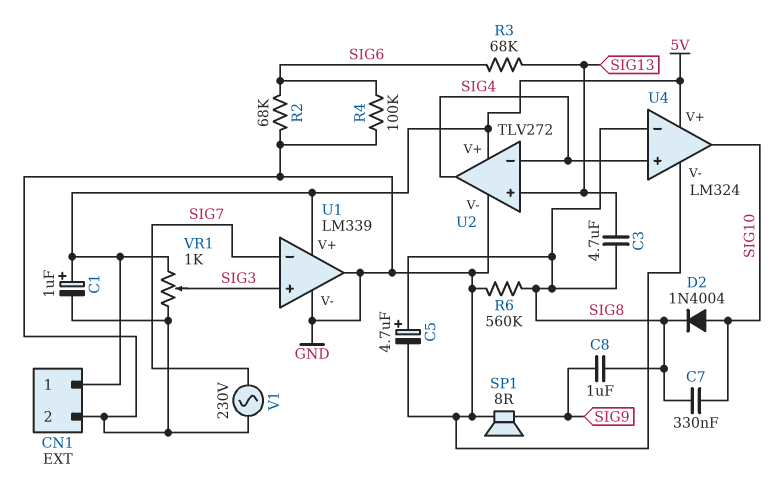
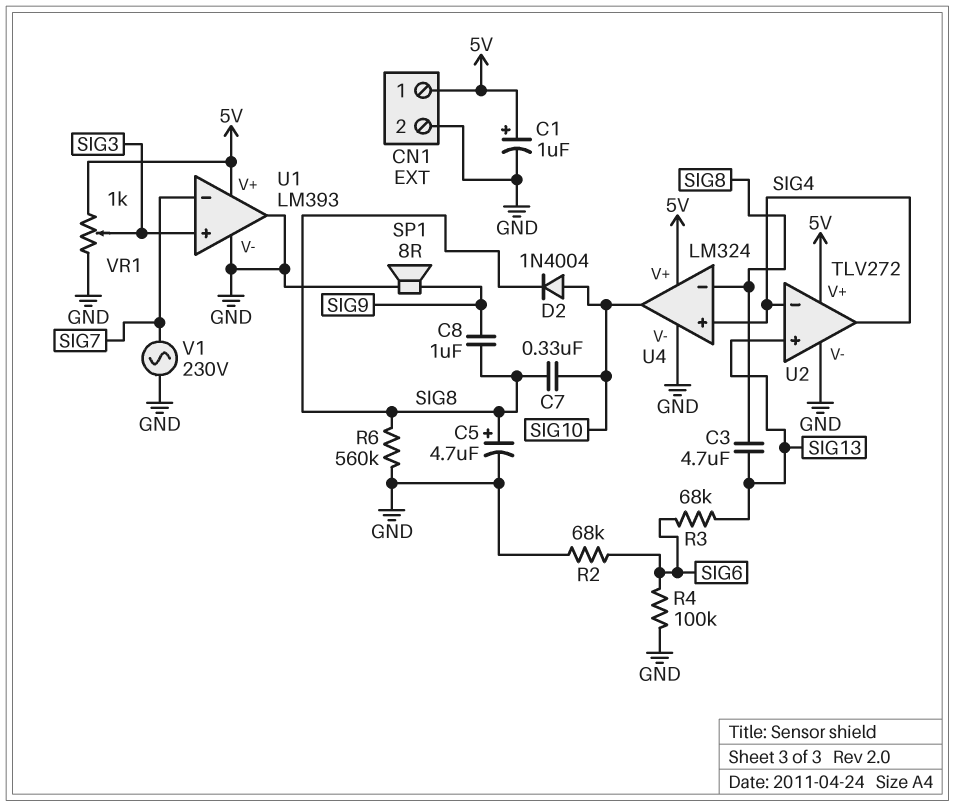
U1: LM339 -> LM393

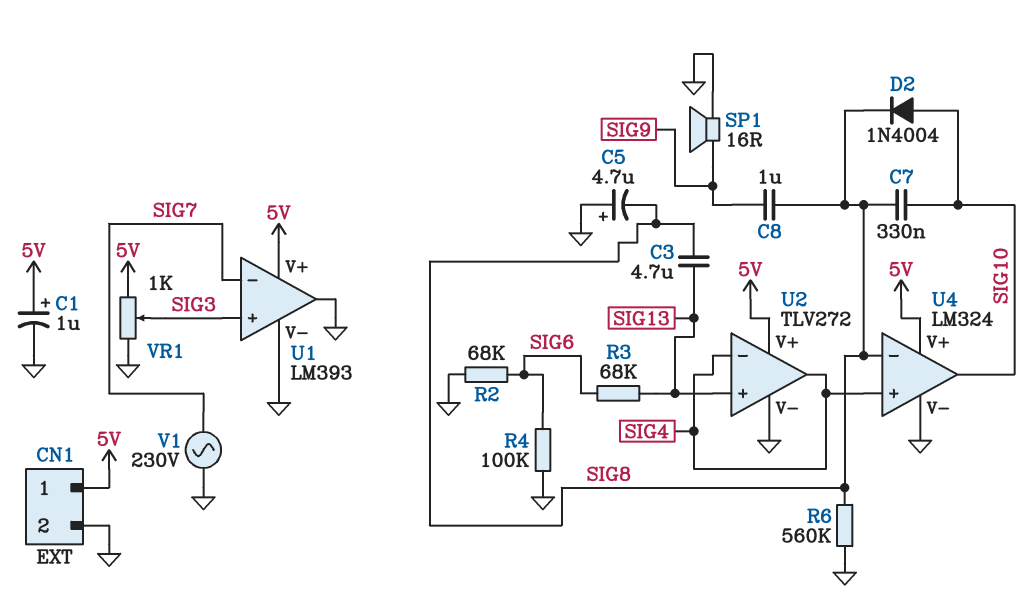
C5: 4.7uF (plus SIG8, minus GND) -> 4.7uF (plus GND, minus SIG8)
SP1: speaker 8R (GND, SIG9) -> speaker 16R (GND, SIG9)

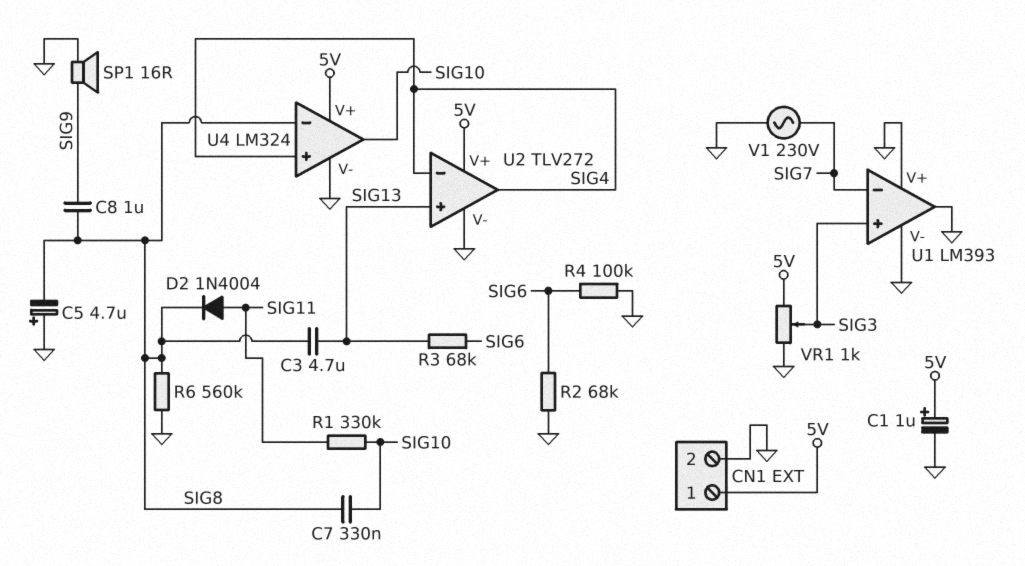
D2: diode 1N4004 (A SIG10, K SIG8) -> diode 1N4004 (A SIG11, K SIG8)
R1: none -> 330k (SIG10, SIG11)
U1 pin V+: 5V -> GND

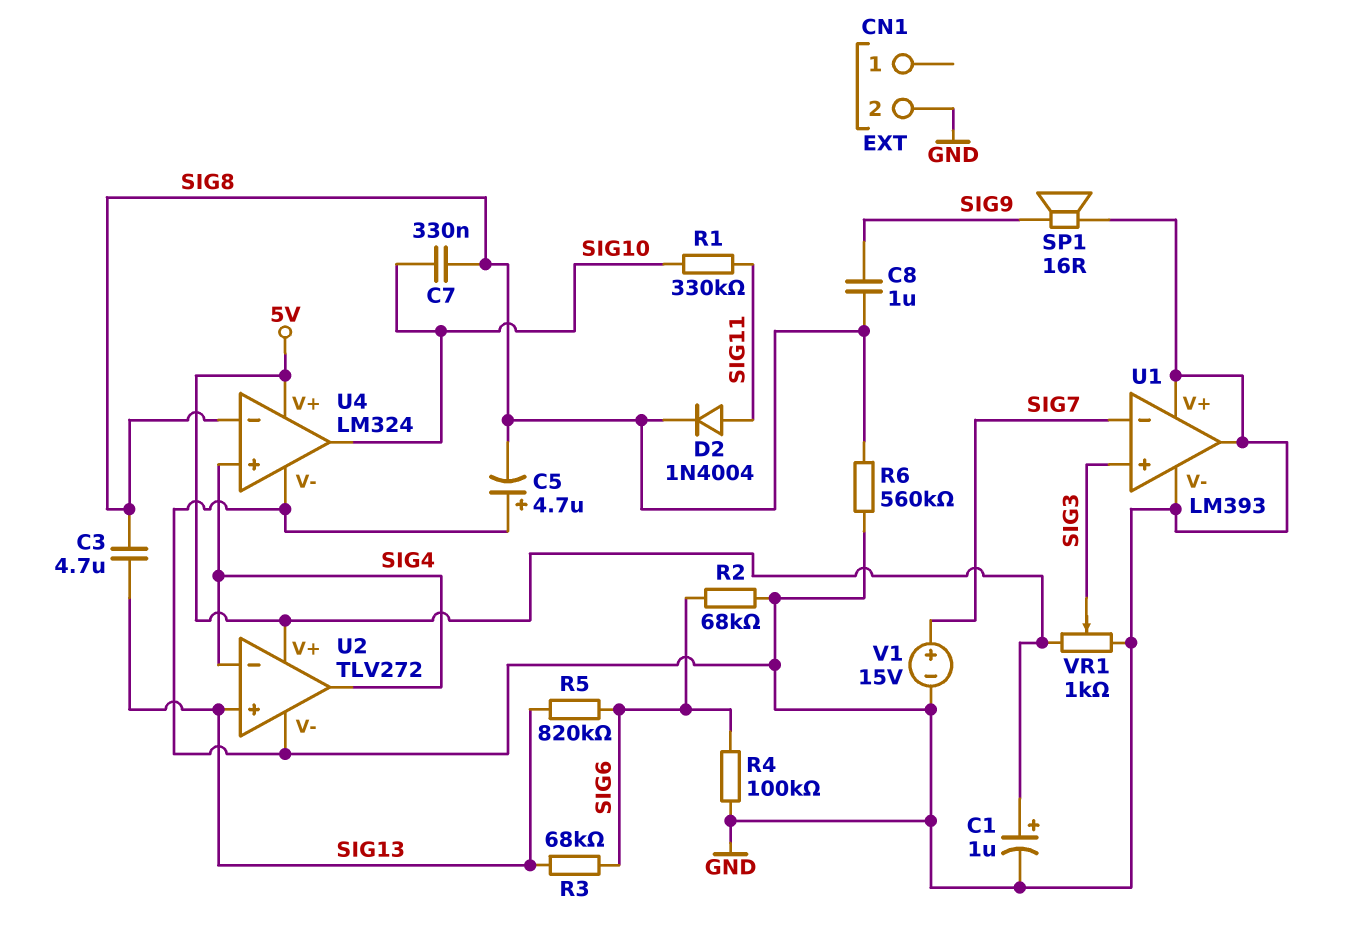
CN1 pin 1: 5V -> none
R5: none -> 820k (SIG6, SIG13)
V1: AC 230V (GND, SIG7) -> 15V (plus SIG7, minus GND)

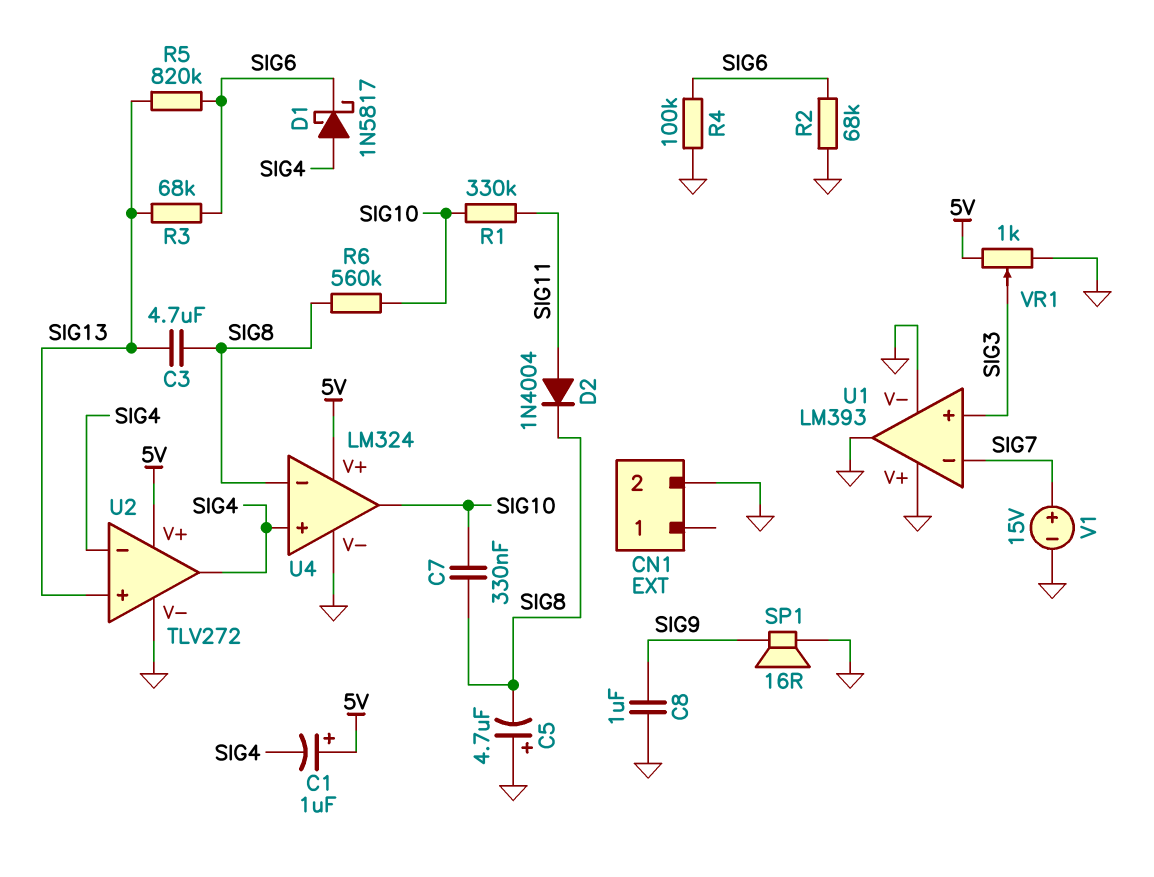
C1: 1uF (plus 5V, minus GND) -> 1uF (plus 5V, minus SIG4)
C8: 1uF (SIG8, SIG9) -> 1uF (GND, SIG9)
D1: none -> schottky 1N5817 (A SIG4, K SIG6)
R6: 560k (GND, SIG8) -> 560k (SIG8, SIG10)

